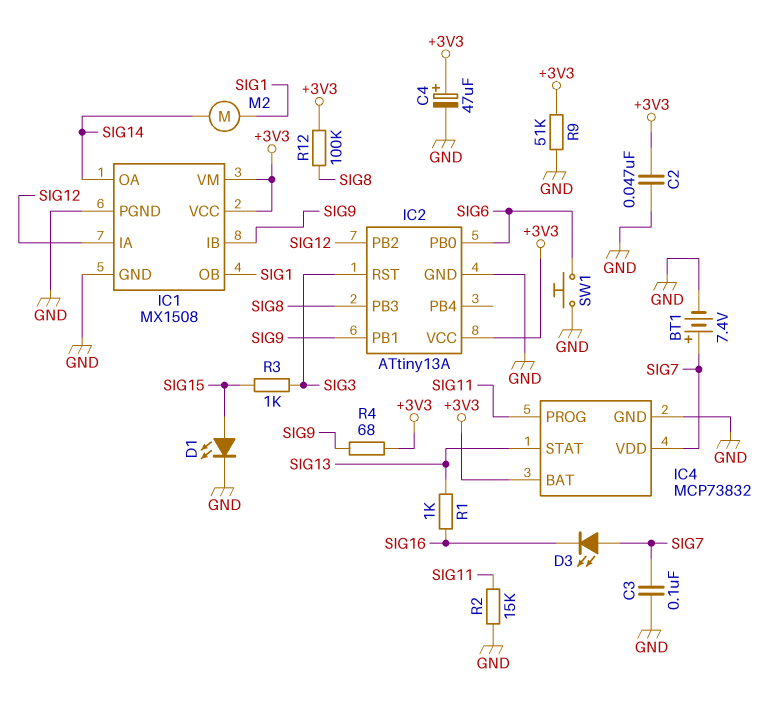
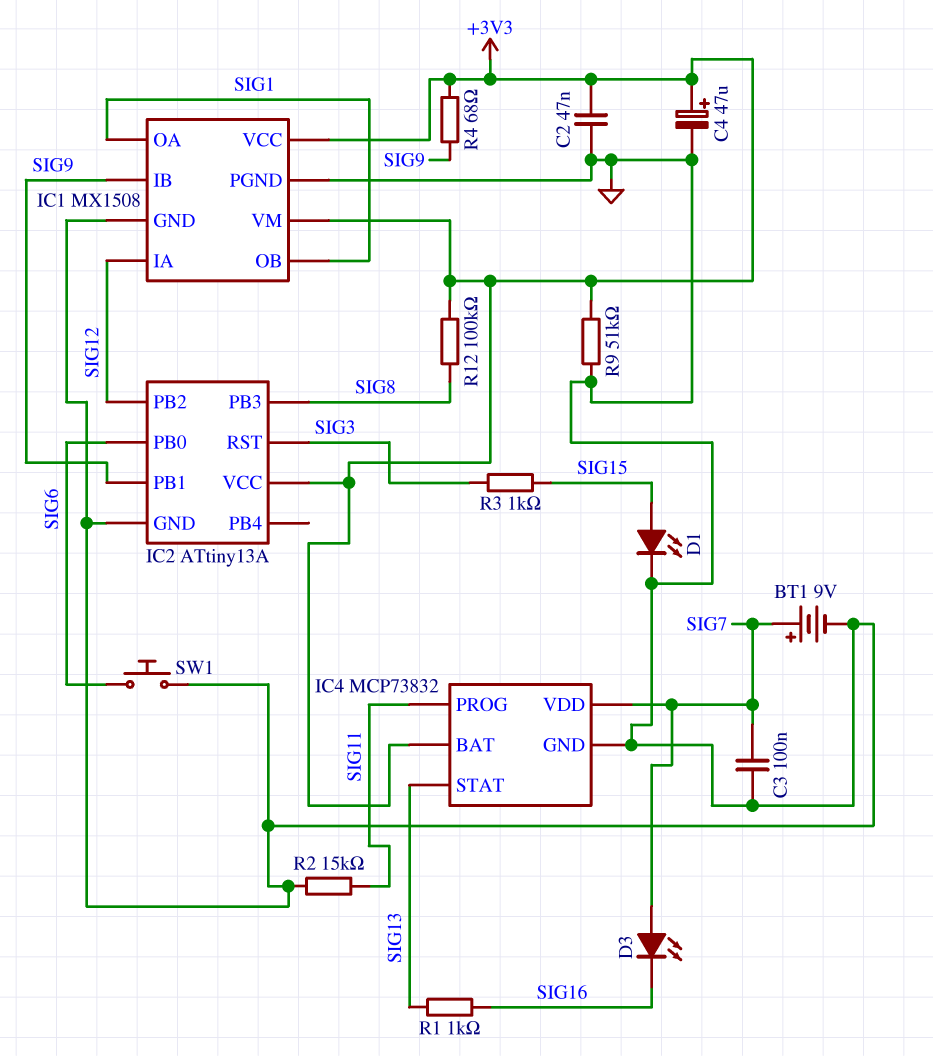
BT1: 7.4V (plus SIG7, minus GND) -> 9V (plus SIG7, minus GND)
IC1 pin OA: SIG14 -> SIG1
M2: motor (SIG1, SIG14) -> none

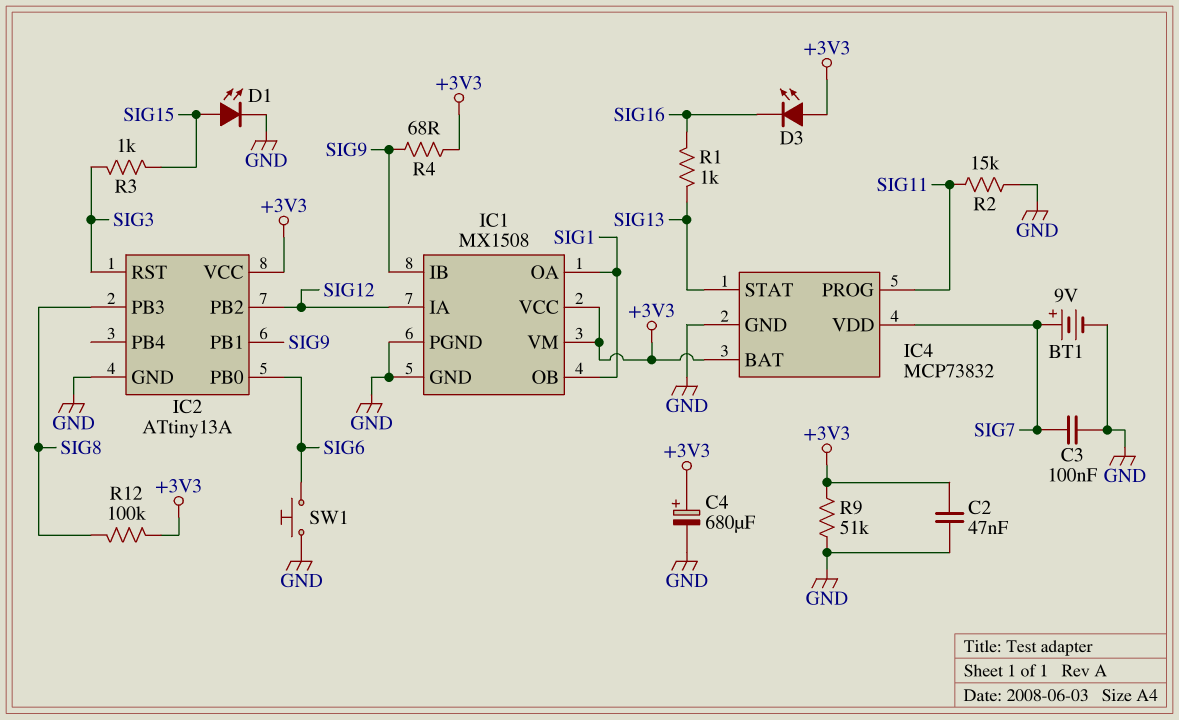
C4: 47uF (plus +3V3, minus GND) -> 680uF (plus +3V3, minus GND)
D3: LED (A SIG7, K SIG16) -> LED (A +3V3, K SIG16)

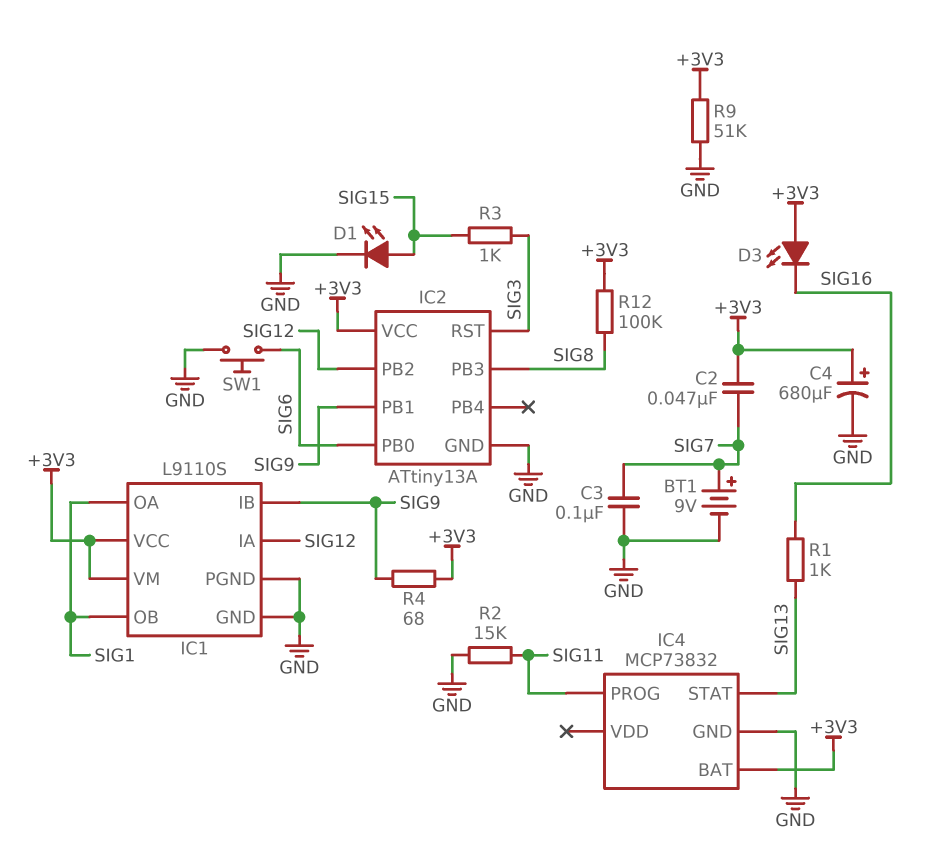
C2: 47nF (+3V3, GND) -> 47nF (+3V3, SIG7)
IC1: MX1508 -> L9110S
IC4 pin VDD: SIG7 -> none

